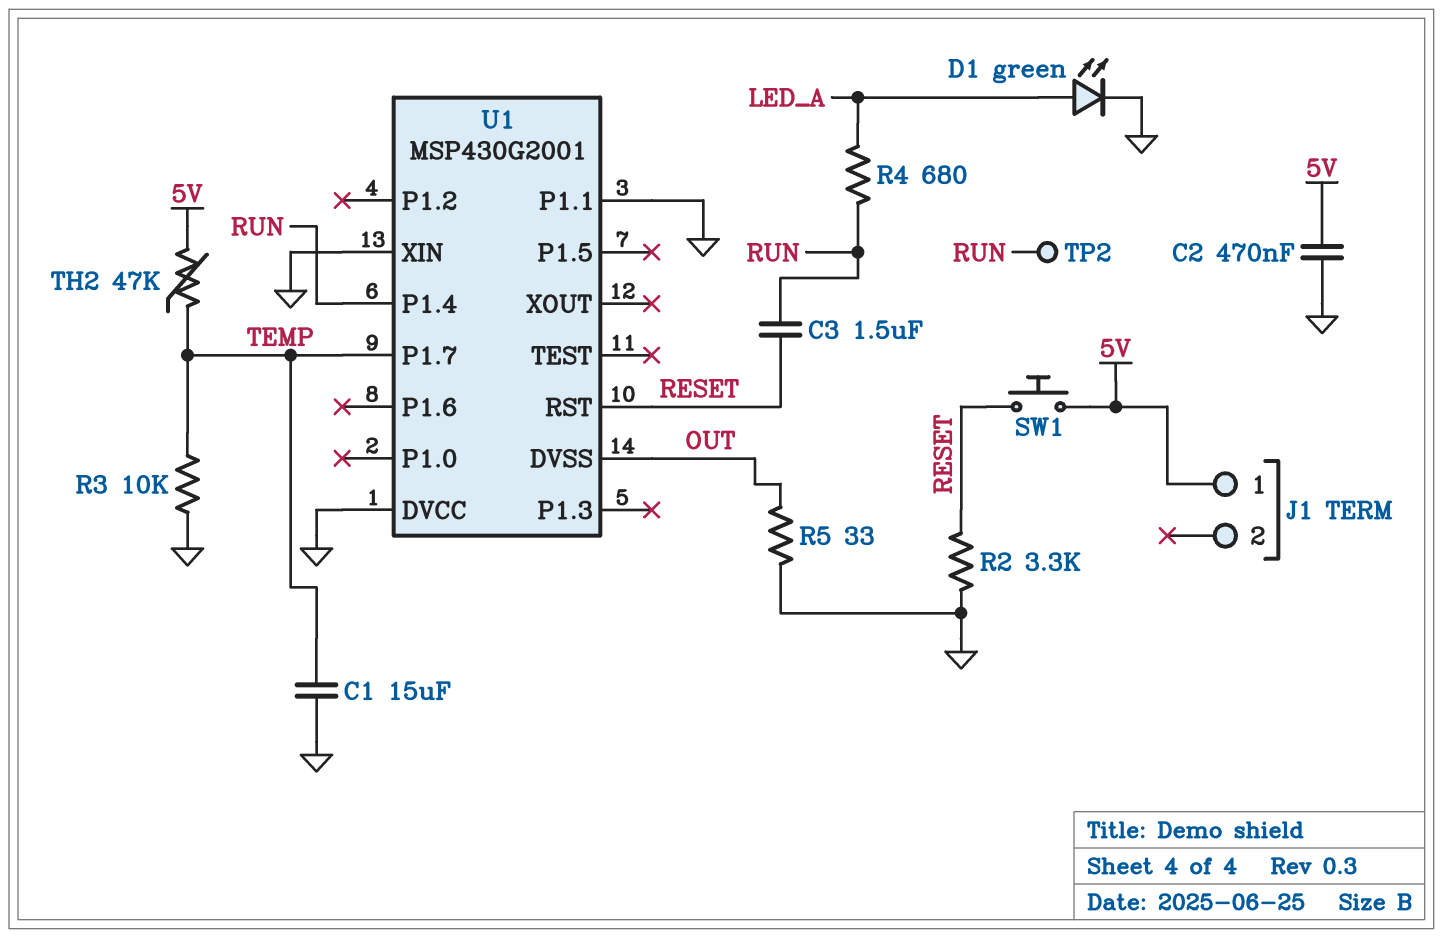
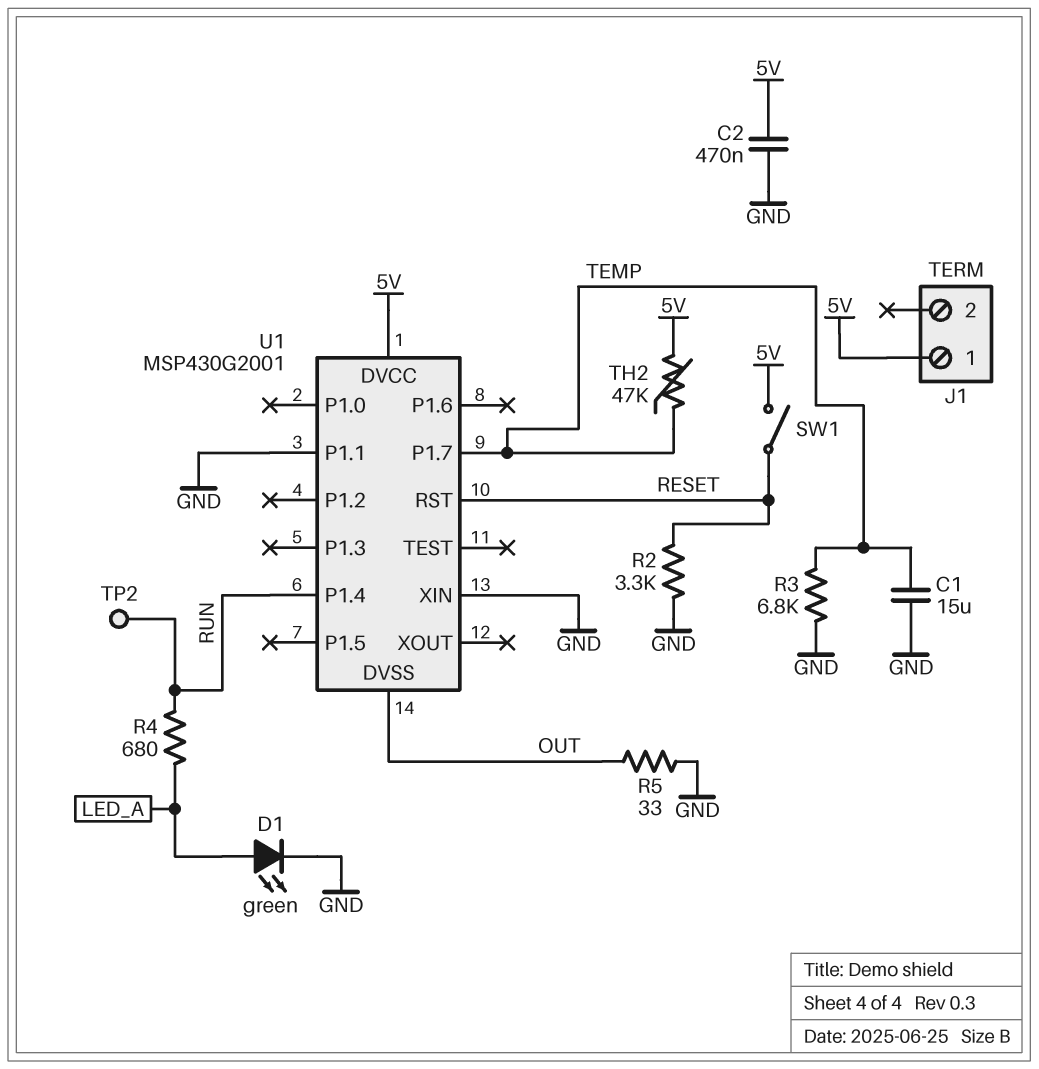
C3: 1.5uF (RESET, RUN) -> none
R3: 10k (GND, TEMP) -> 6.8k (GND, TEMP)
SW1: button (5V, RESET) -> switch (5V, RESET)
U1 pin DVCC: GND -> 5V

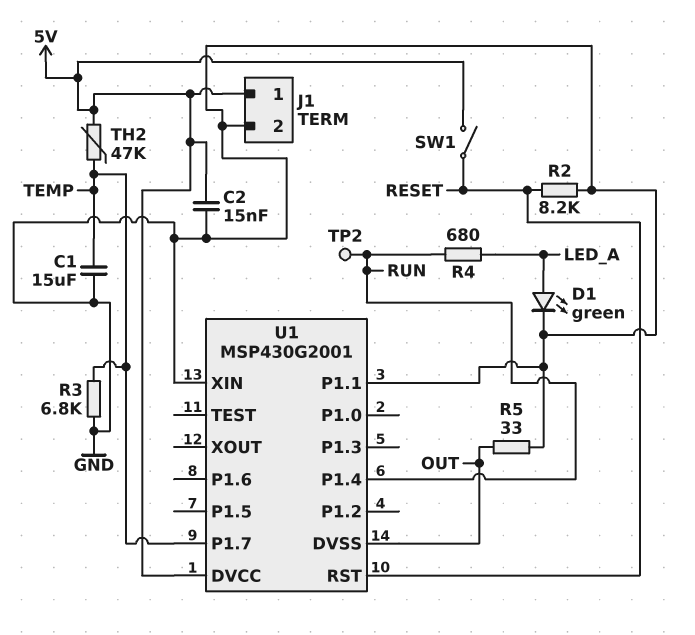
C2: 470nF (5V, GND) -> 15nF (5V, GND)
J1 pin 2: none -> GND
R2: 3.3k (GND, RESET) -> 8.2k (GND, RESET)

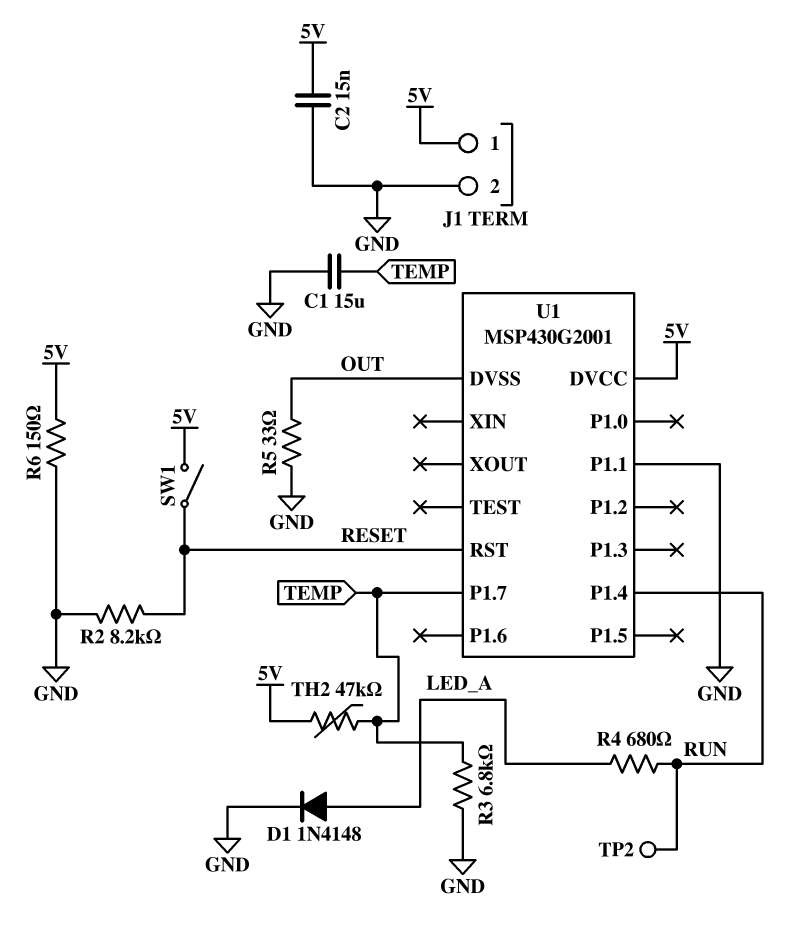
D1: LED green (A LED_A, K GND) -> diode 1N4148 (A LED_A, K GND)
R6: none -> 150 (5V, GND)
U1 pin XIN: GND -> none

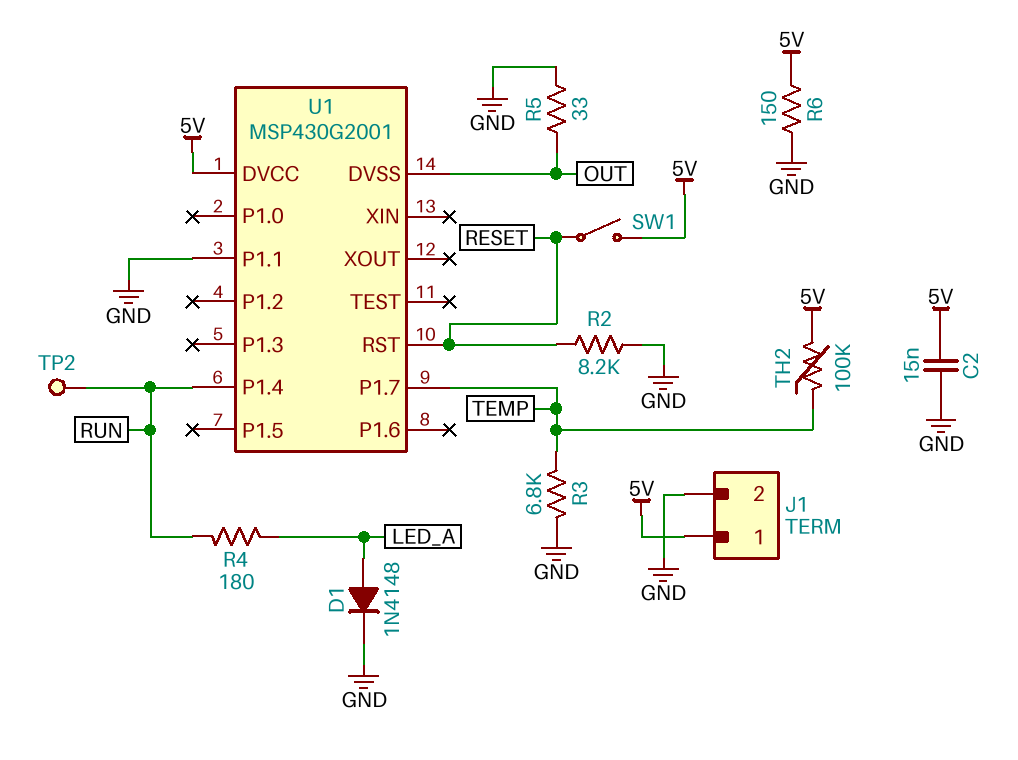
C1: 15uF (GND, TEMP) -> none
R4: 680 (LED_A, RUN) -> 180 (LED_A, RUN)
TH2: 47k (5V, TEMP) -> 100k (5V, TEMP)

